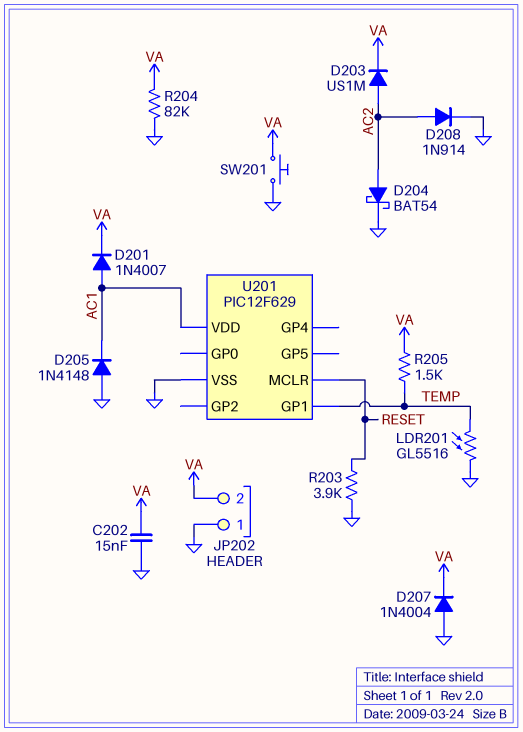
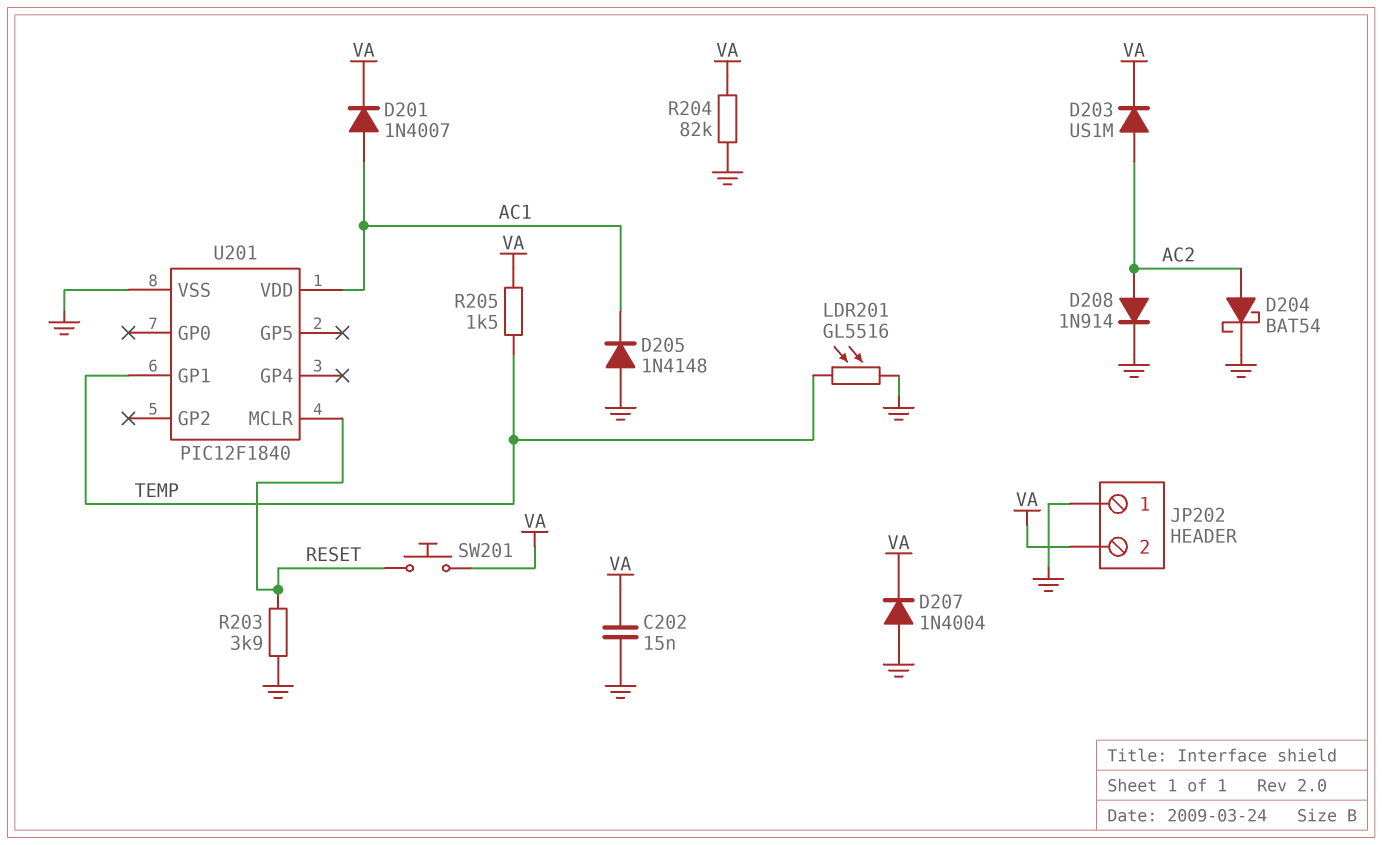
SW201: button (GND, VA) -> button (RESET, VA)
U201: PIC12F629 -> PIC12F1840

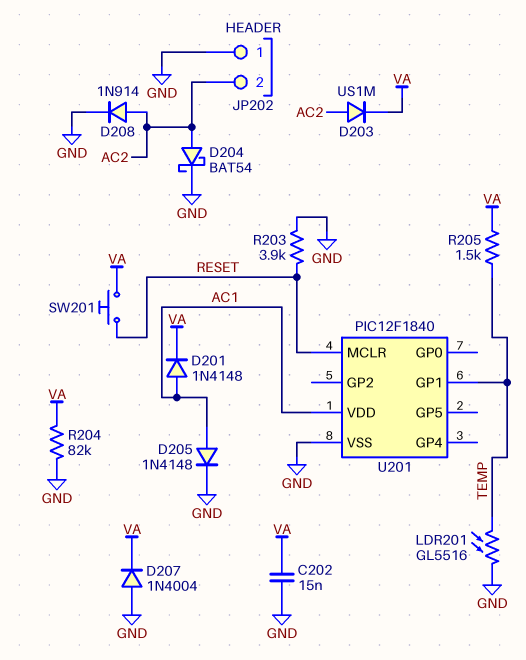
D201: diode 1N4007 (A AC1, K VA) -> diode 1N4148 (A AC1, K VA)
D205: diode 1N4148 (A GND, K AC1) -> diode 1N4148 (A AC1, K GND)
JP202 pin 2: VA -> AC2

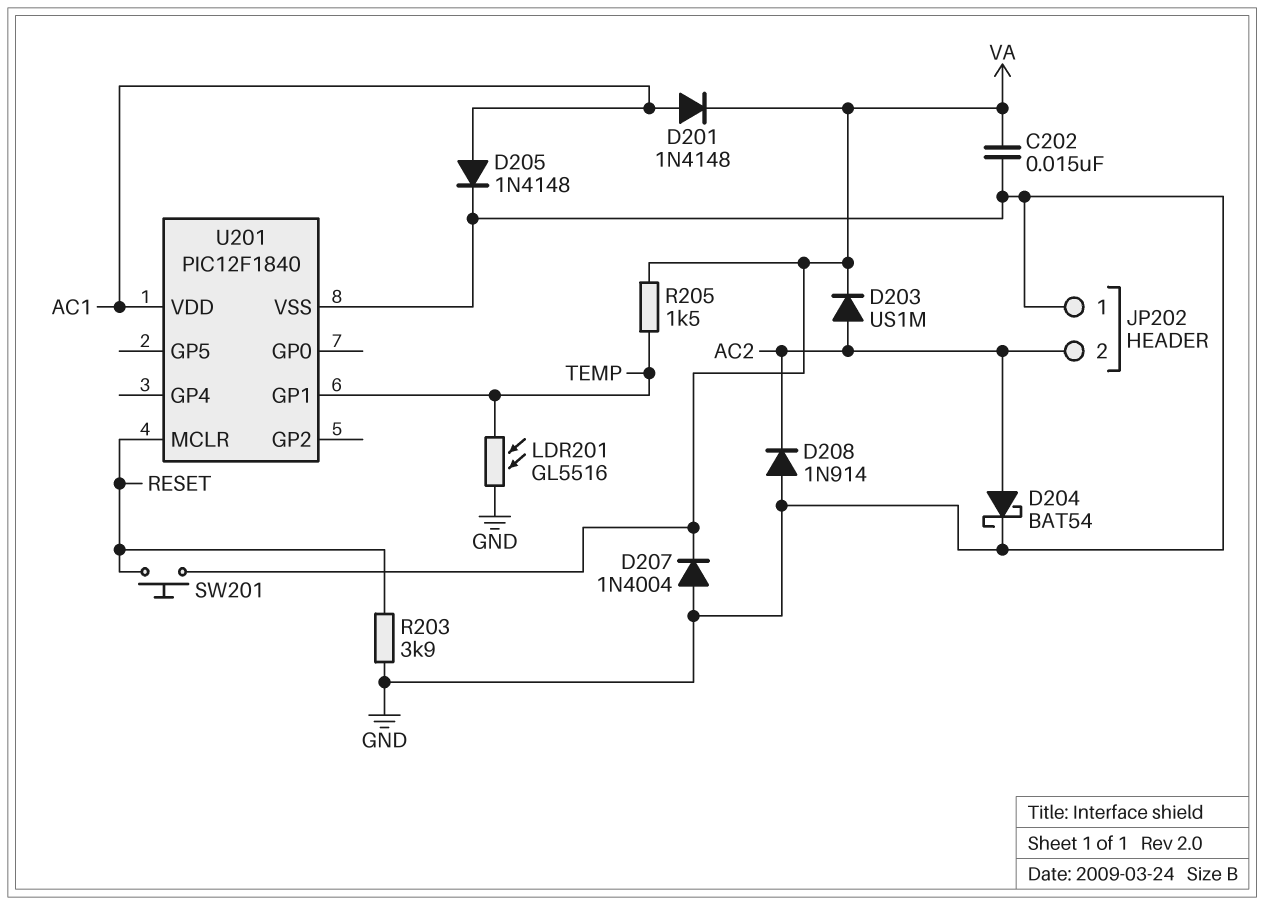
D208: diode 1N914 (A AC2, K GND) -> diode 1N914 (A GND, K AC2)
R204: 82k (GND, VA) -> none

